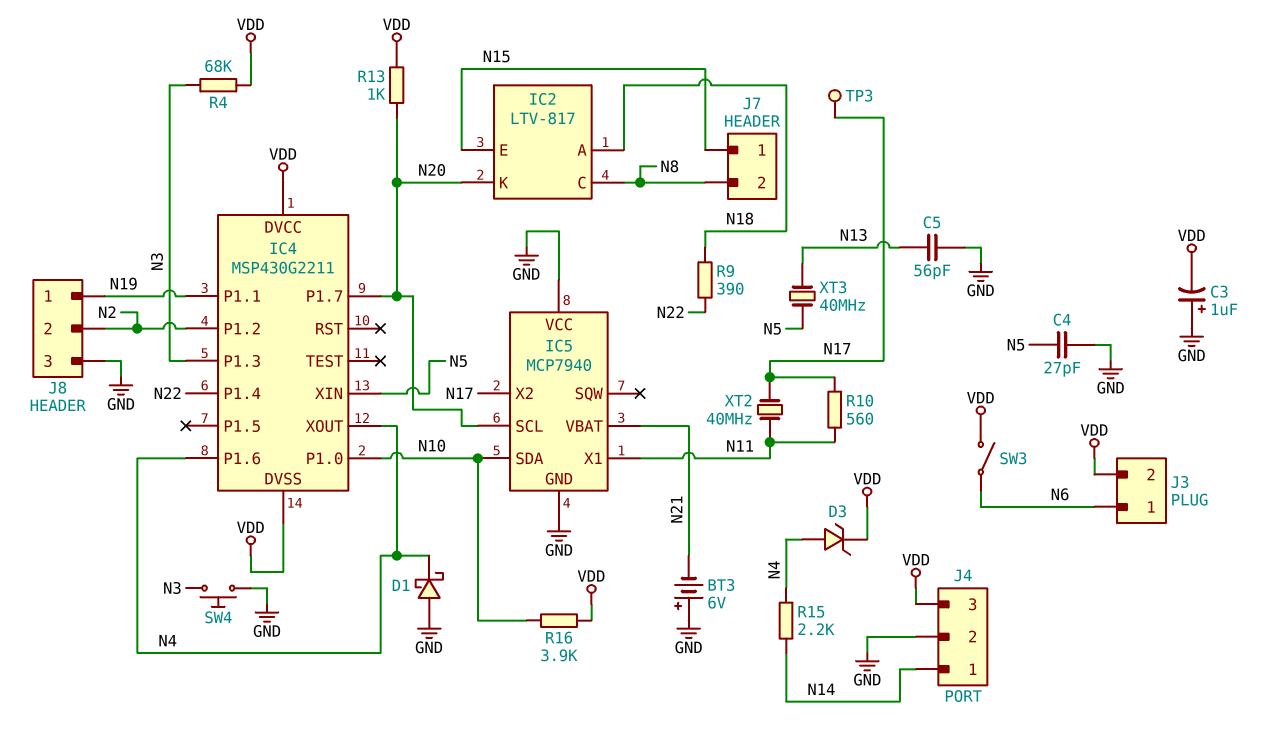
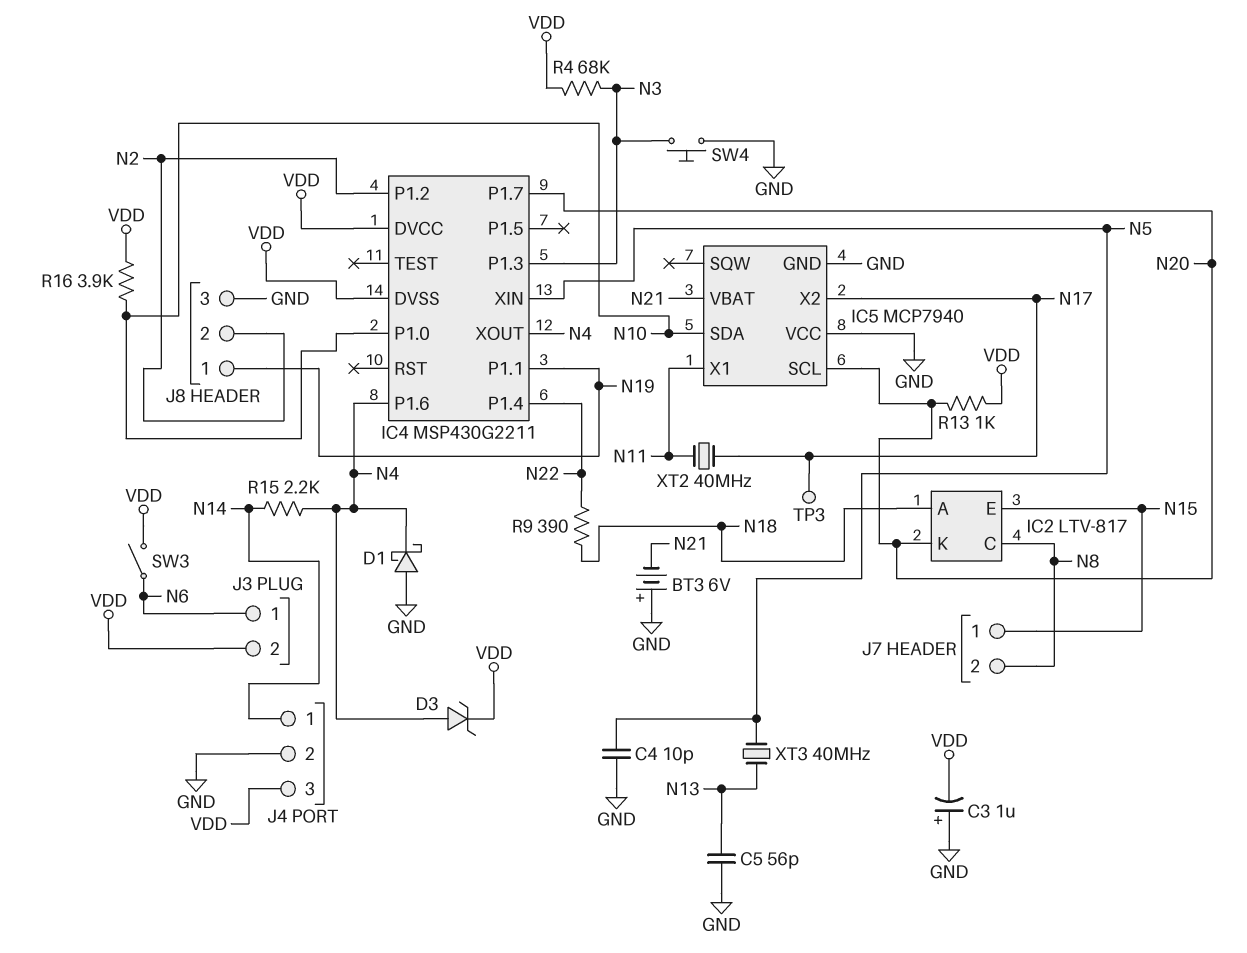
C4: 27pF (GND, N5) -> 10pF (GND, N5)
R10: 560 (N11, N17) -> none

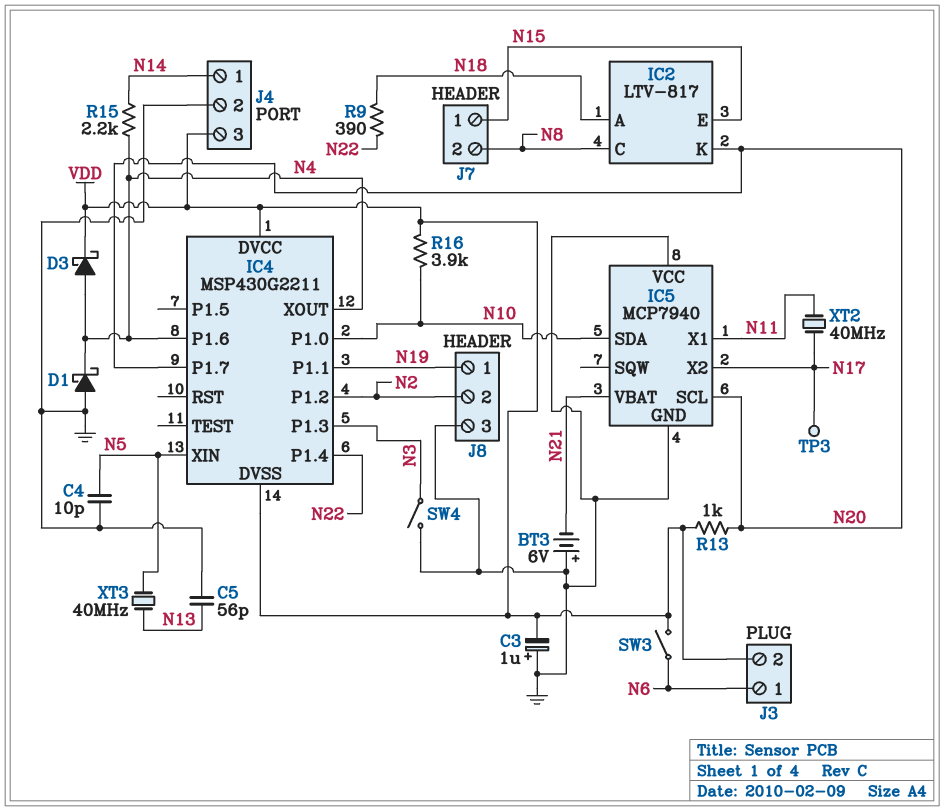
D3: zener (A N4, K VDD) -> schottky (A N4, K VDD)
R4: 68k (N3, VDD) -> none
SW4: button (GND, N3) -> switch (GND, N3)

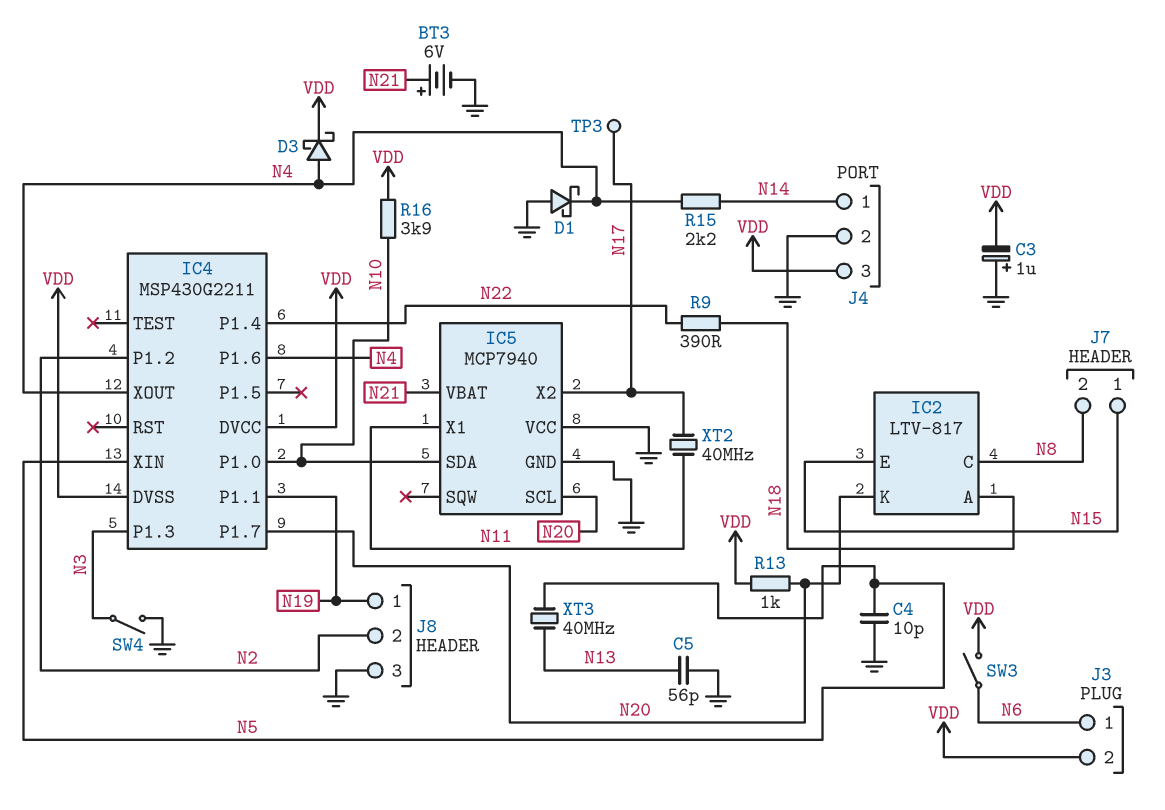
BT3: 6V (plus GND, minus N21) -> 6V (plus N21, minus GND)

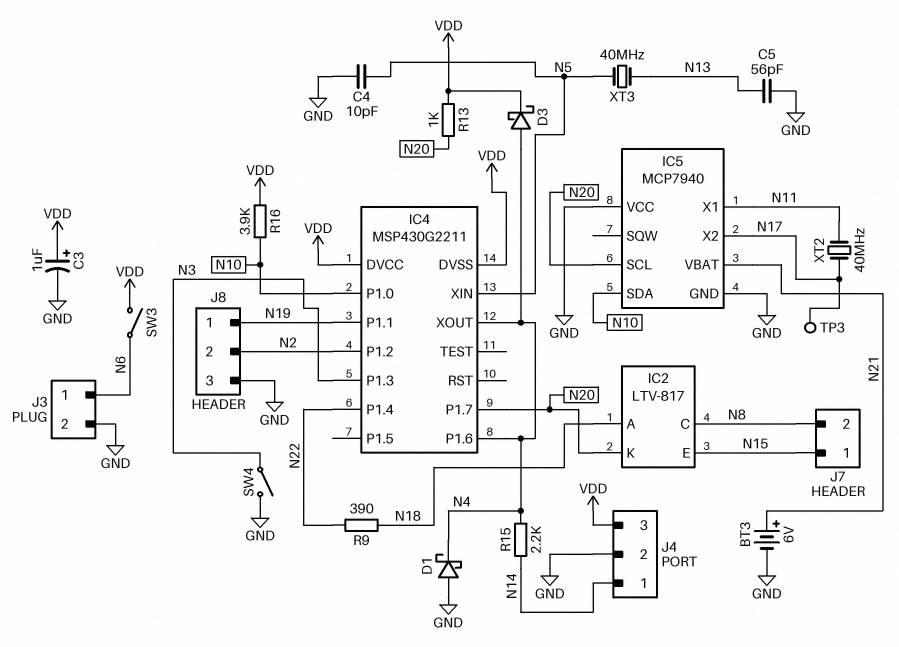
C3: 1uF (plus GND, minus VDD) -> 1uF (plus VDD, minus GND)
J3 pin 2: VDD -> GND

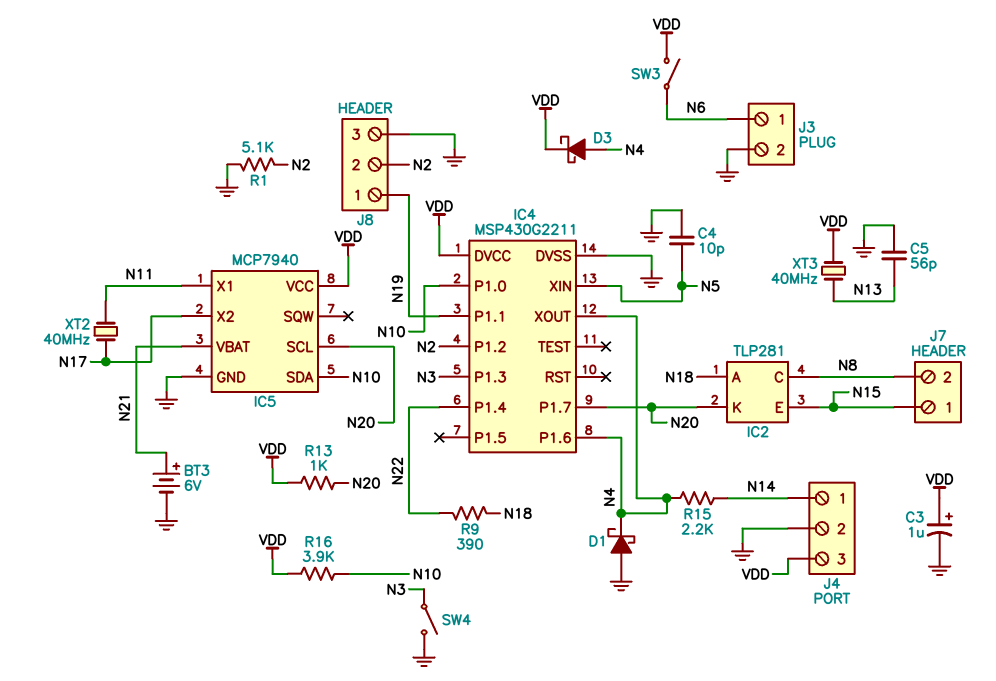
IC2: LTV-817 -> TLP281
IC4 pin DVSS: VDD -> GND
IC5 pin VCC: GND -> VDD
R1: none -> 5.1k (GND, N2)
TP3: test point (N17) -> none
XT3: 40MHz (N5, N13) -> 40MHz (N13, VDD)

